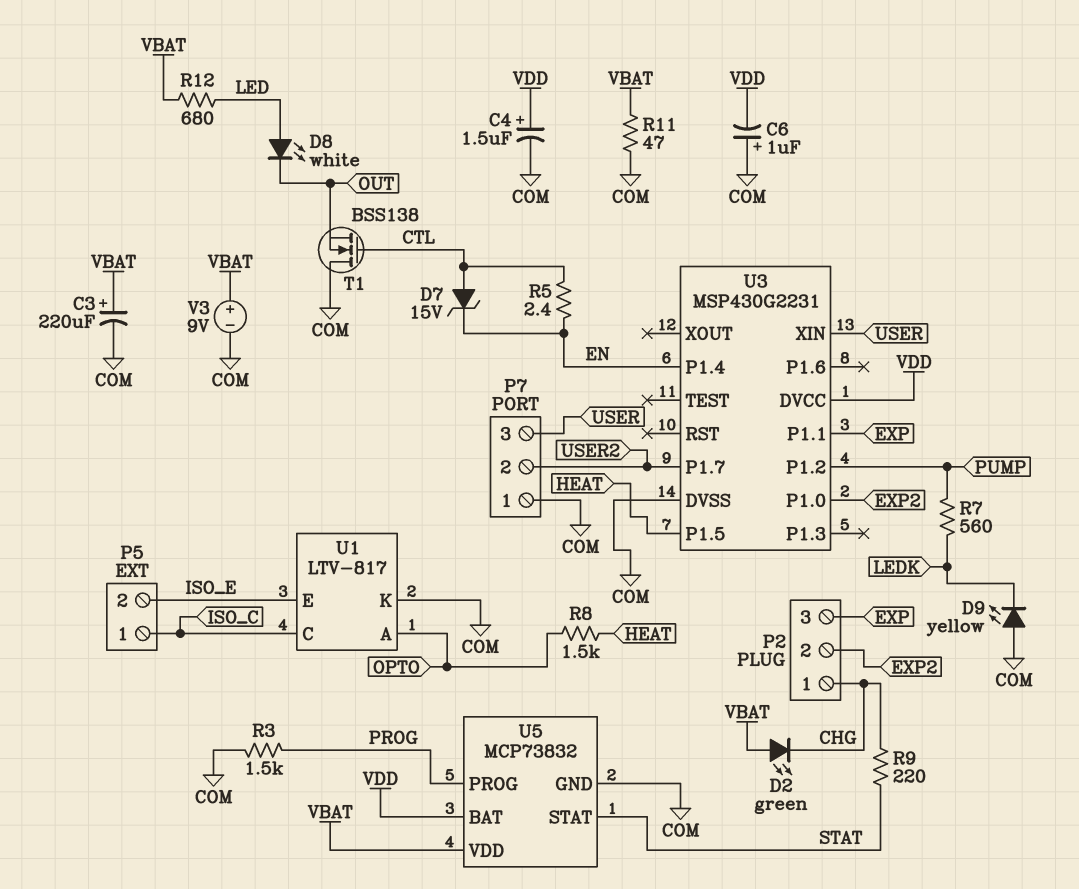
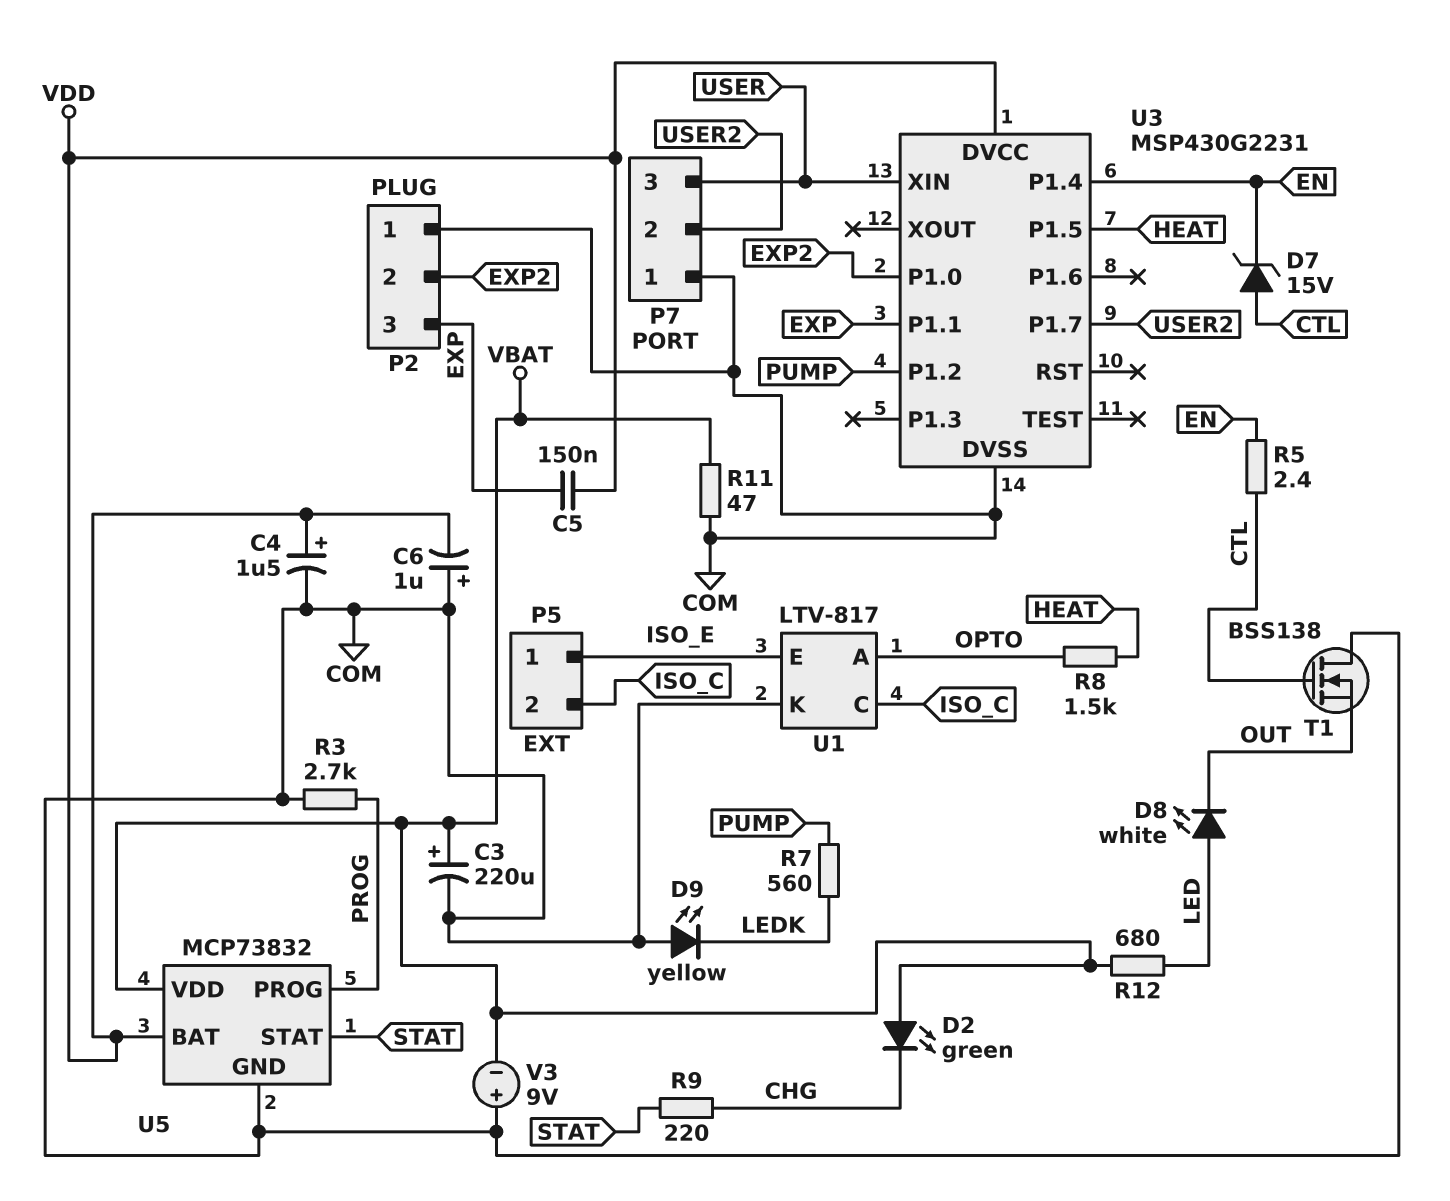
C5: none -> 150nF (EXP, VDD)
P2 pin 1: CHG -> COM
P5 pin 1: ISO_C -> ISO_E
P5 pin 2: ISO_E -> ISO_C
R3: 1.5k (COM, PROG) -> 2.7k (COM, PROG)
V3: 9V (plus VBAT, minus COM) -> 9V (plus COM, minus VBAT)

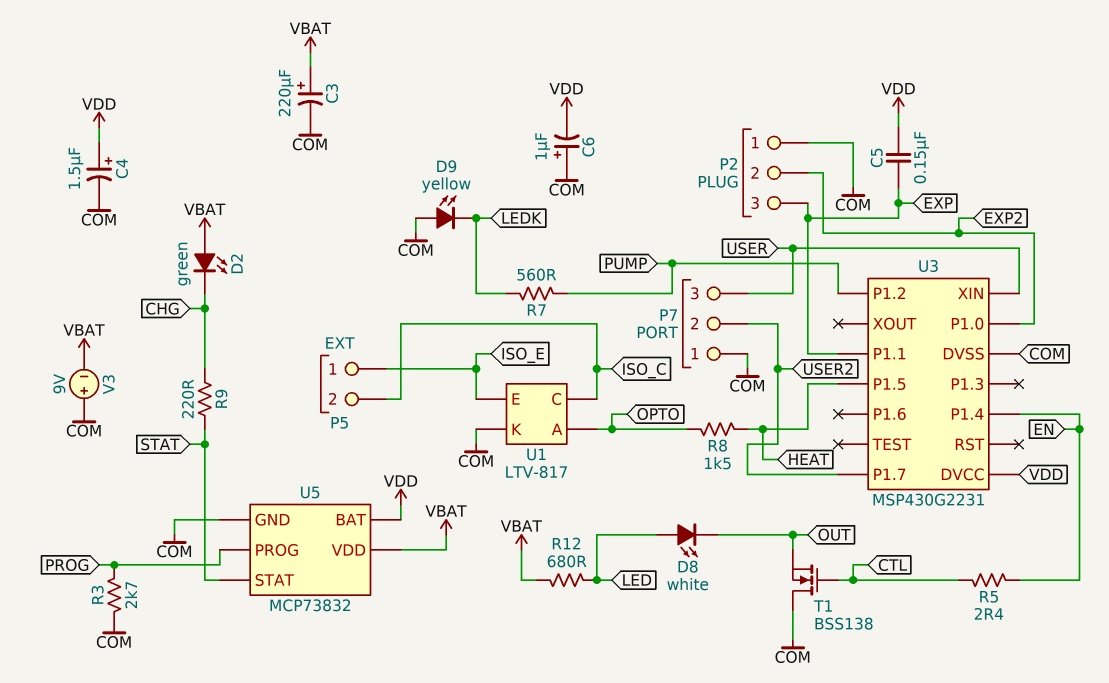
D7: zener 15V (A CTL, K EN) -> none
R11: 47 (COM, VBAT) -> none

